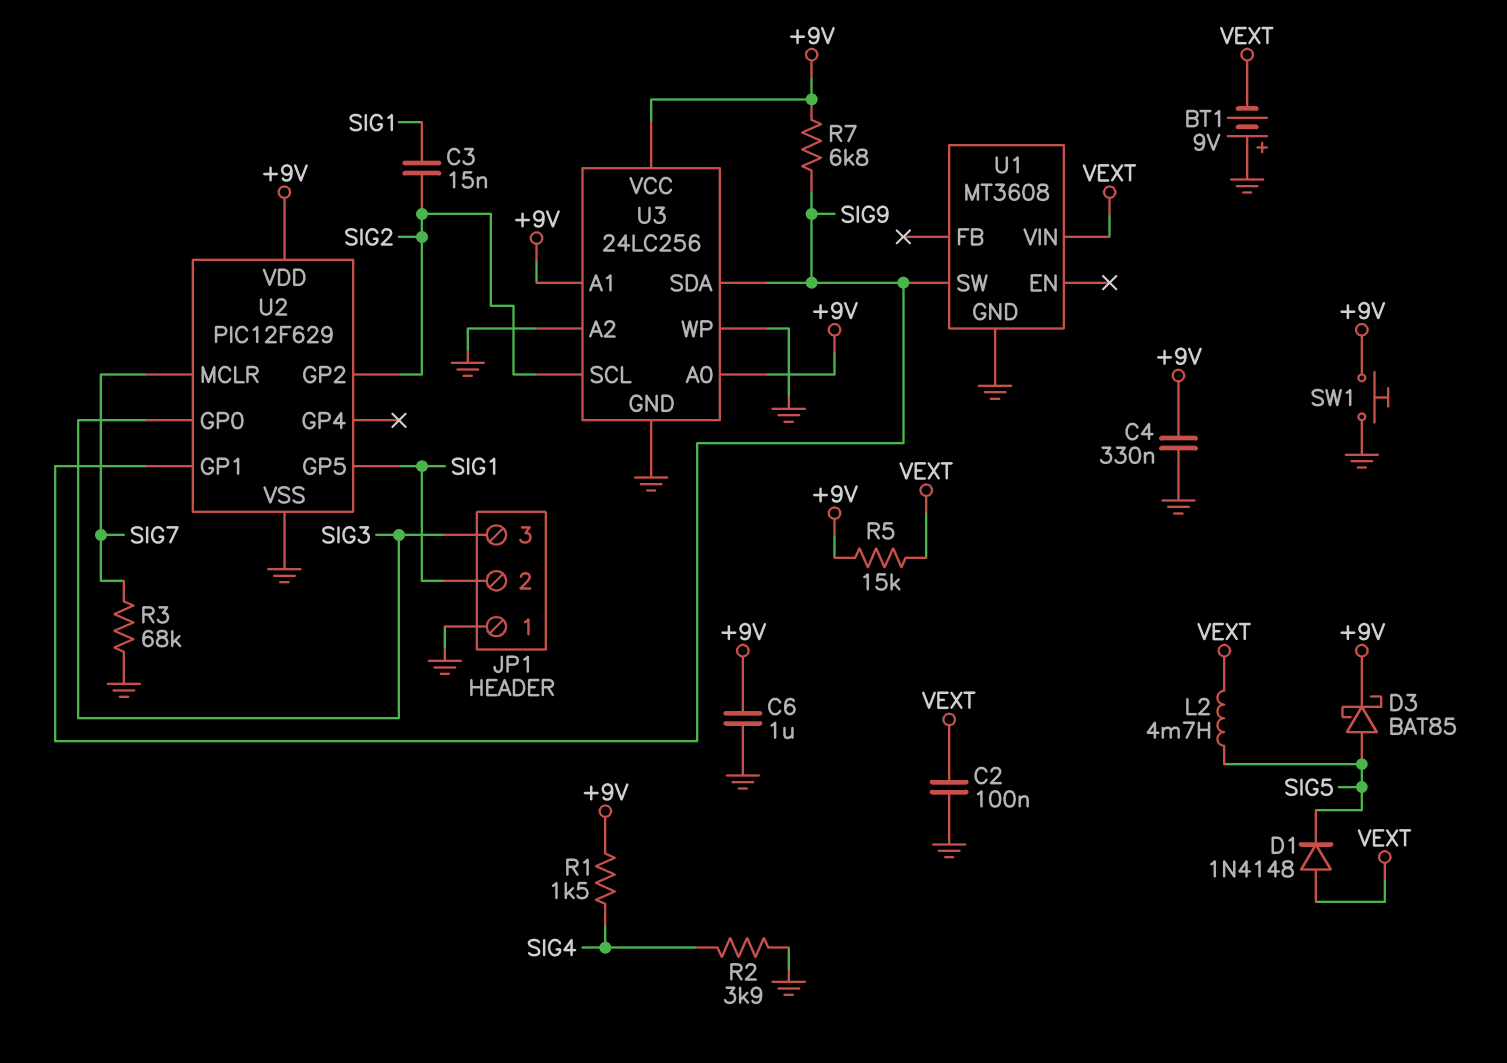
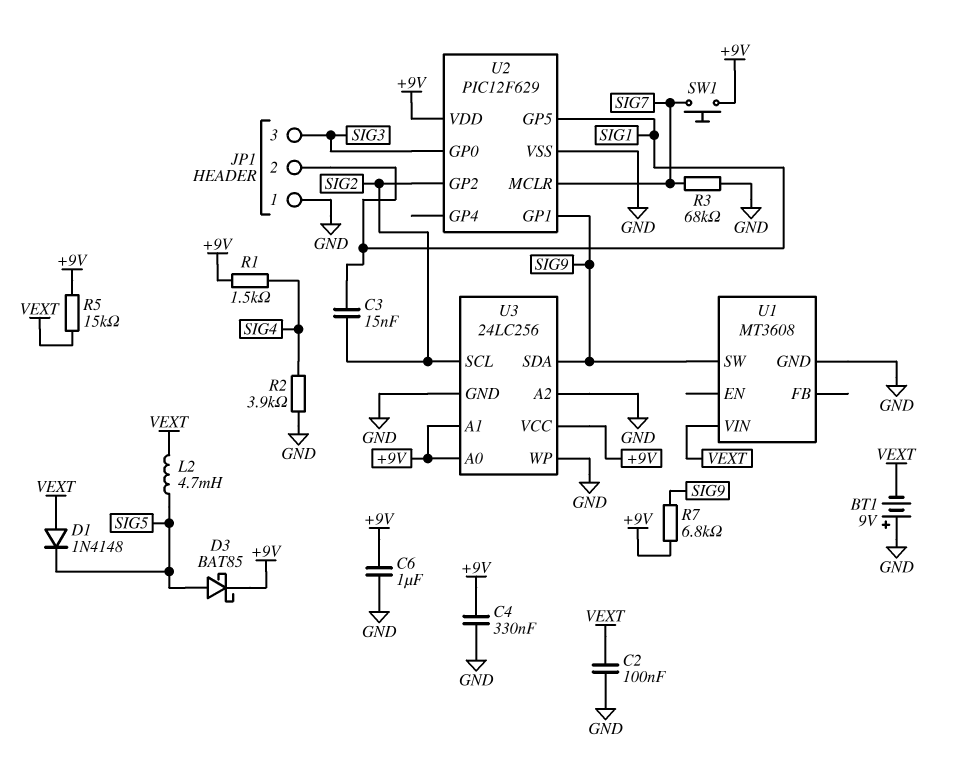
SW1: button (+9V, GND) -> button (+9V, SIG7)

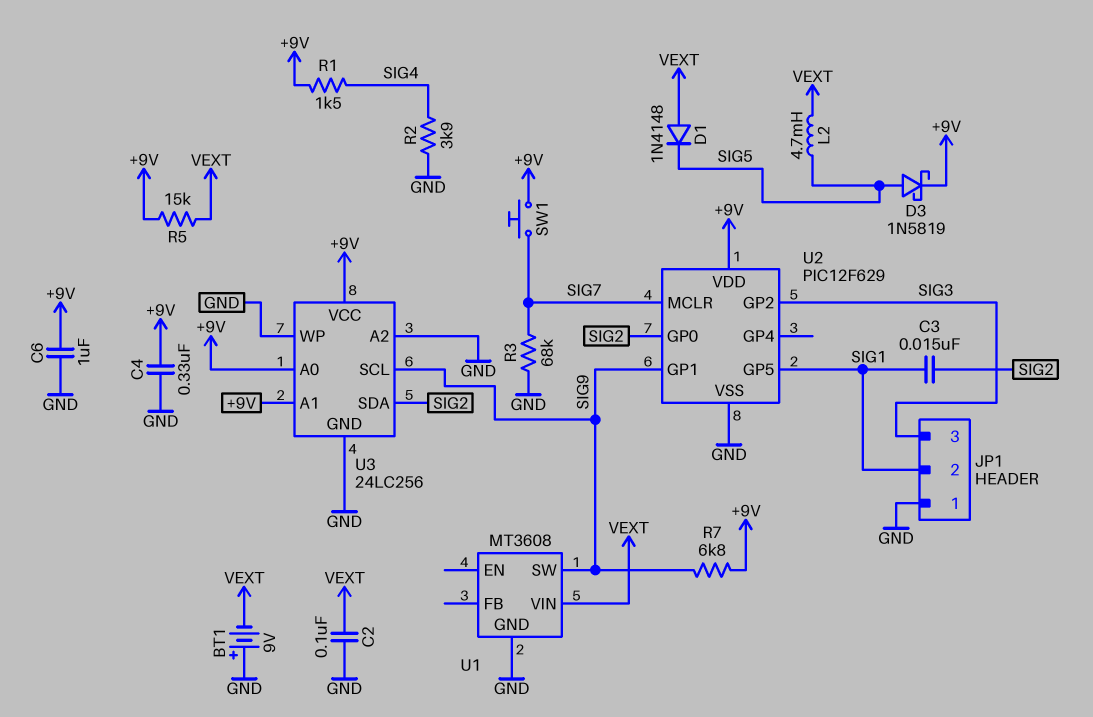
D3: schottky BAT85 (A SIG5, K +9V) -> schottky 1N5819 (A SIG5, K +9V)
U2 pin GP0: SIG3 -> SIG2
U2 pin GP2: SIG2 -> SIG3
U3 pin SCL: SIG2 -> SIG9
U3 pin SDA: SIG9 -> SIG2

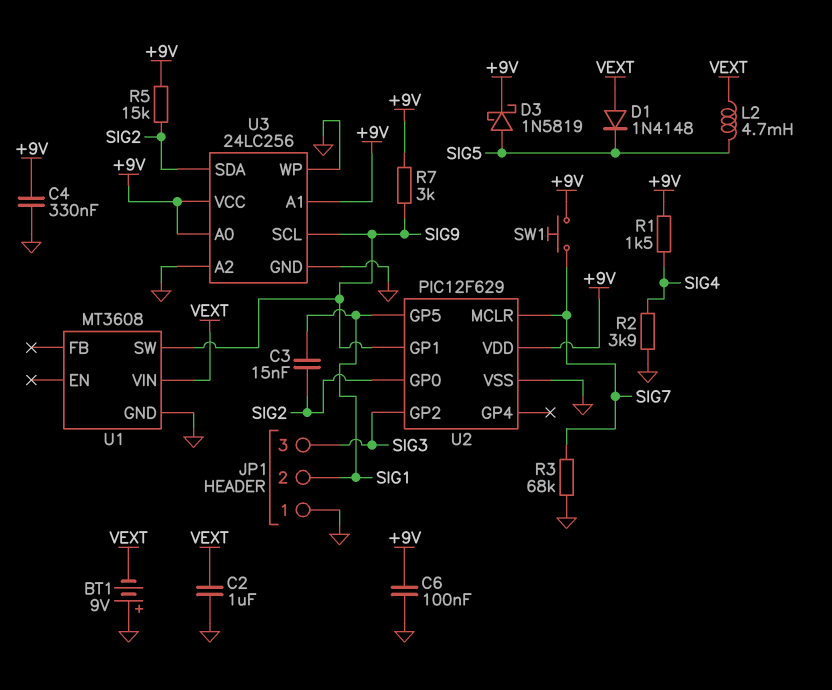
C2: 100nF (GND, VEXT) -> 1uF (GND, VEXT)
C6: 1uF (+9V, GND) -> 100nF (+9V, GND)
R5: 15k (+9V, VEXT) -> 15k (+9V, SIG2)
R7: 6.8k (+9V, SIG9) -> 3k (+9V, SIG9)

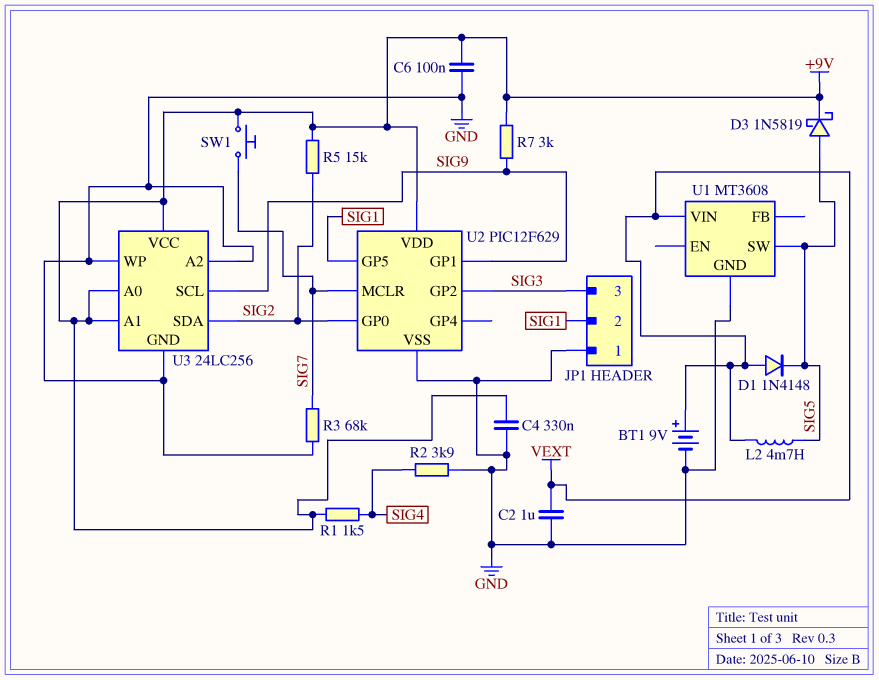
BT1: 9V (plus GND, minus VEXT) -> 9V (plus VEXT, minus GND)
C3: 15nF (SIG1, SIG2) -> none
U1 pin SW: SIG9 -> SIG5

